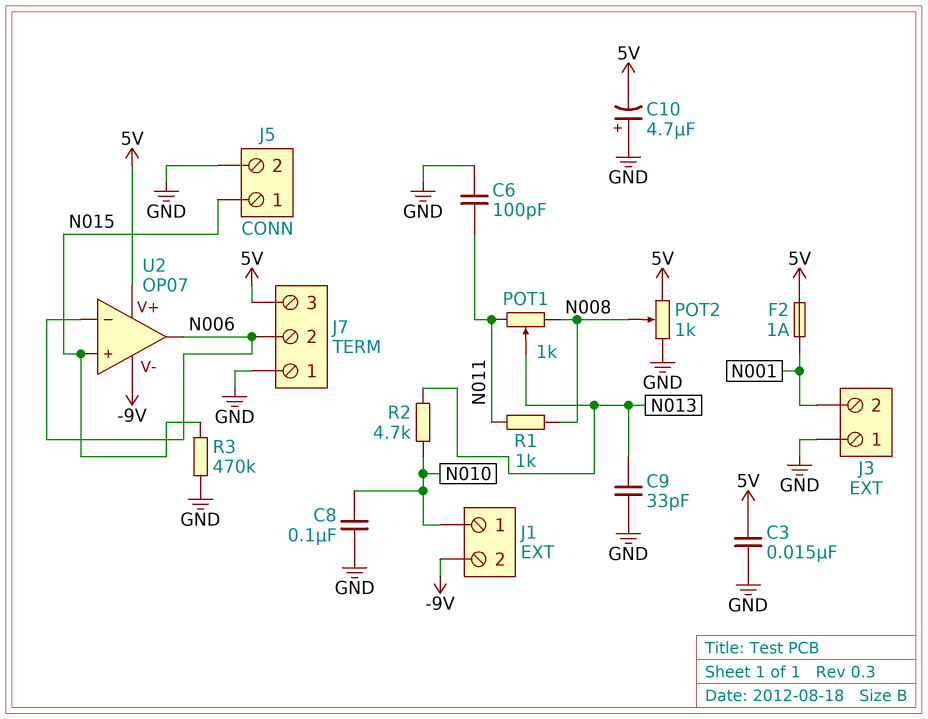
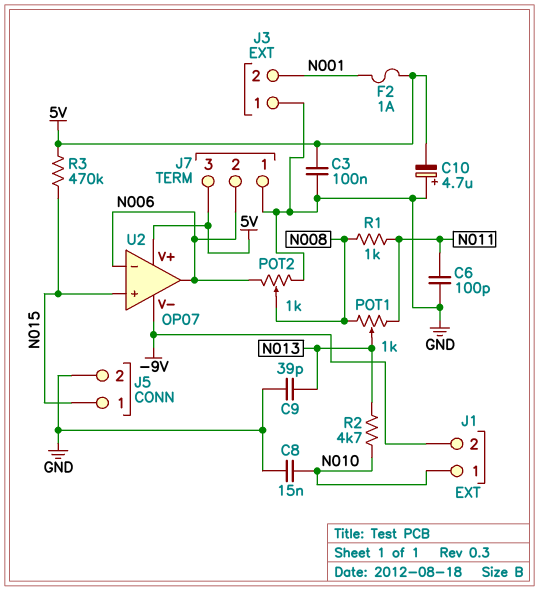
C3: 15nF (5V, GND) -> 100nF (5V, GND)
C8: 100nF (GND, N010) -> 15nF (GND, N010)
C9: 33pF (GND, N013) -> 39pF (GND, N013)
POT2: 1k (5V, GND, wiper N008) -> 1k (GND, N006, wiper N008)
R3: 470k (GND, N015) -> 470k (5V, N015)

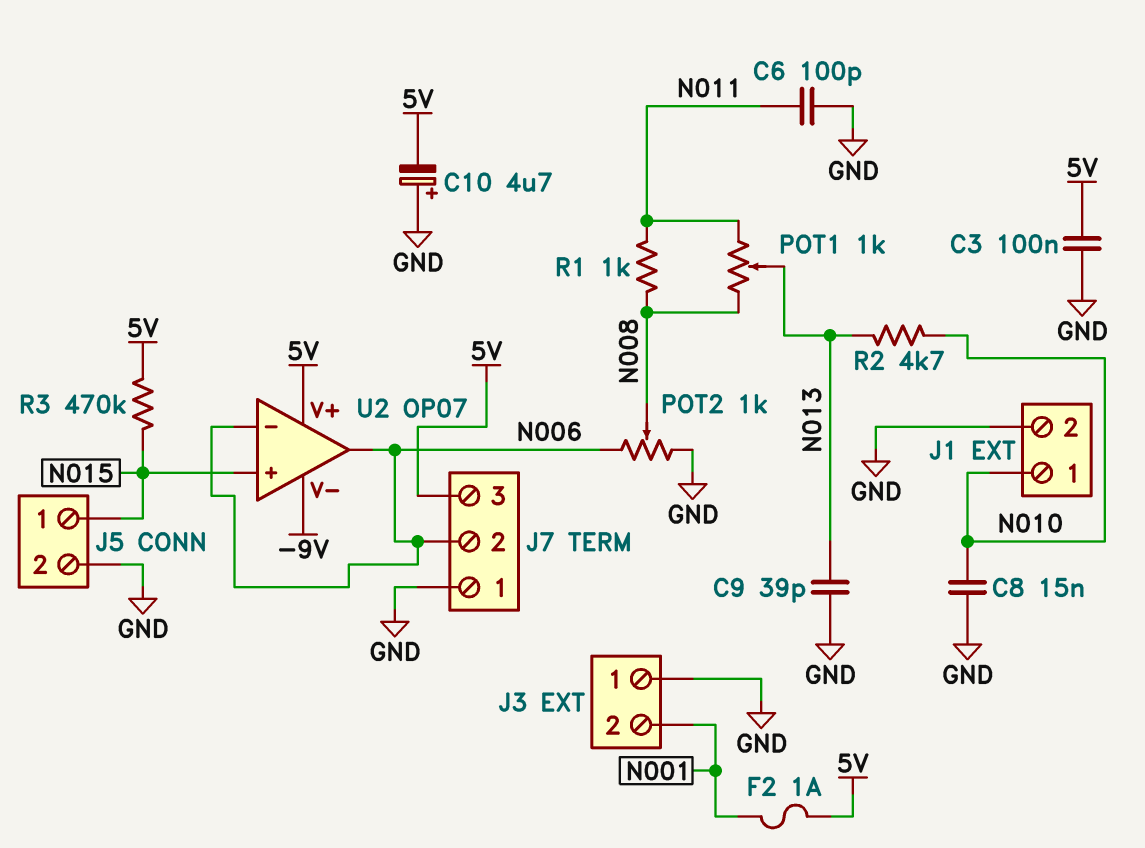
J1 pin 2: -9V -> GND

